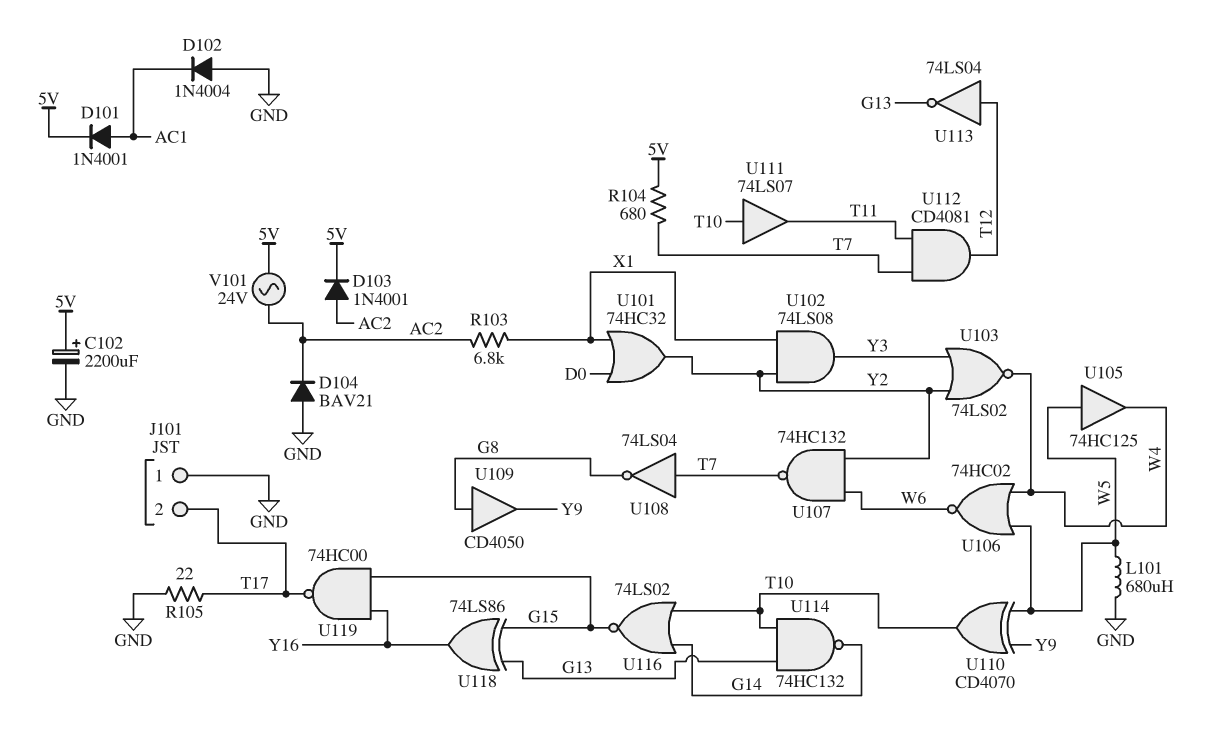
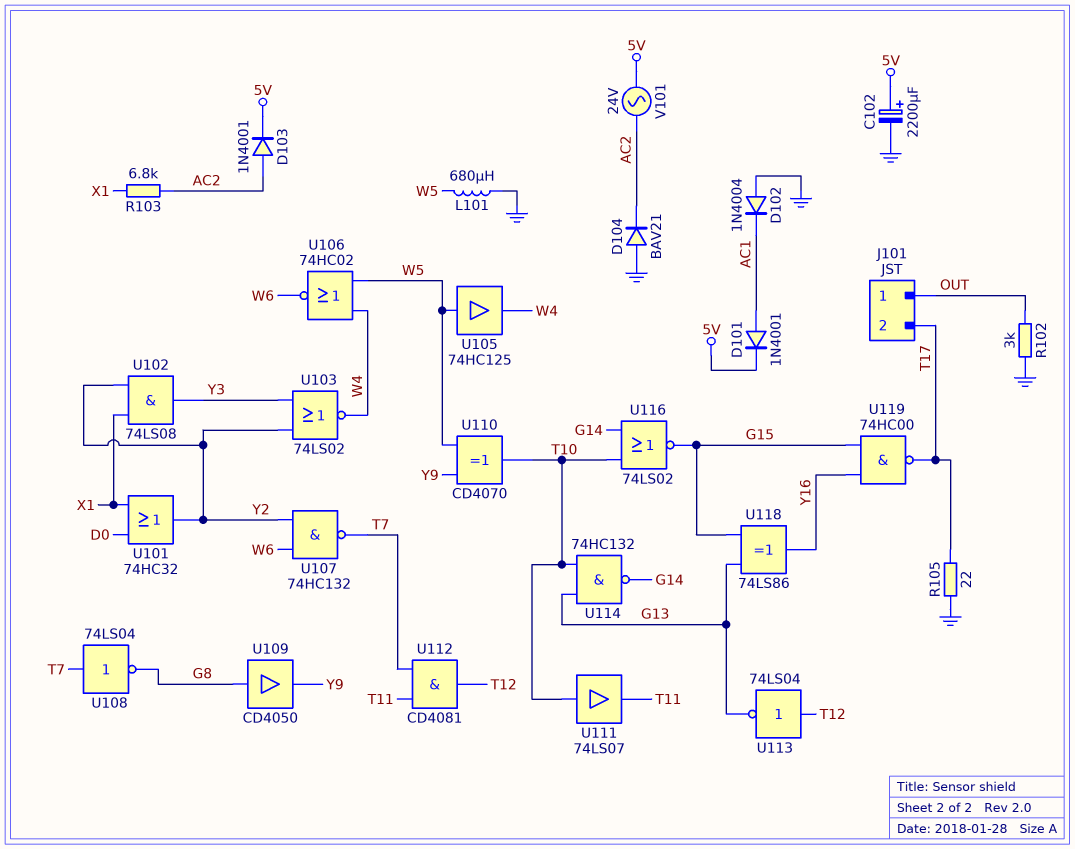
J101 pin 1: GND -> OUT
R102: none -> 3k (GND, OUT)
R104: 680 (5V, T7) -> none

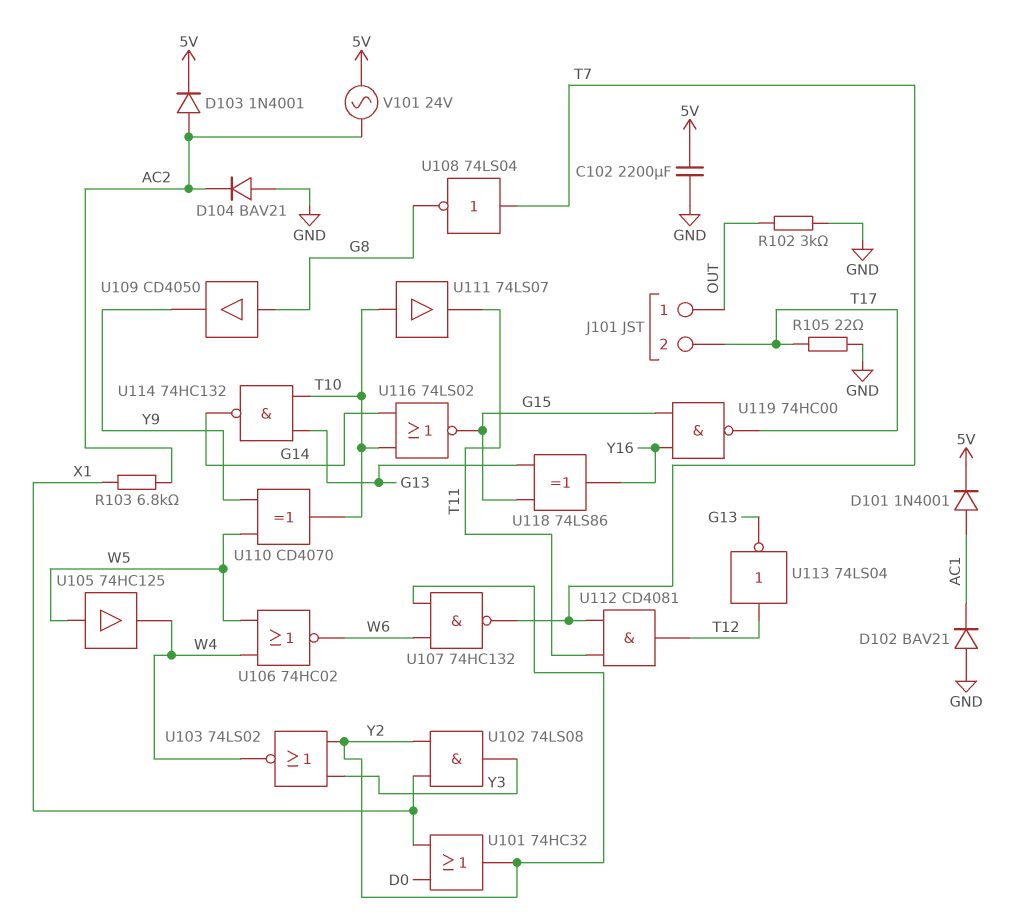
C102: 2200uF (plus 5V, minus GND) -> 2200uF (5V, GND)
D102: diode 1N4004 (A GND, K AC1) -> diode BAV21 (A GND, K AC1)
L101: 680uH (GND, W5) -> none

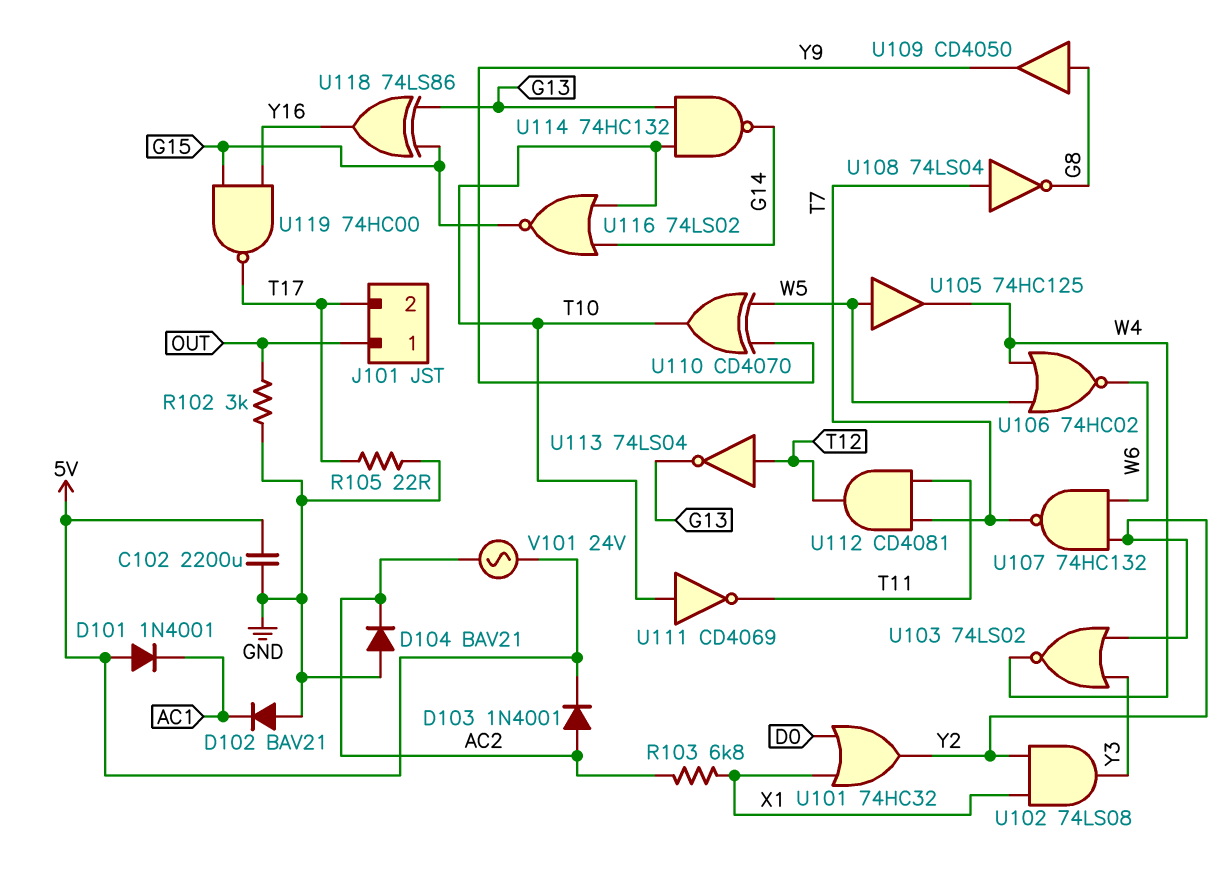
D101: diode 1N4001 (A AC1, K 5V) -> diode 1N4001 (A 5V, K AC1)
U111: buffer 74LS07 (in T10, out T11) -> NOT CD4069 (in T10, out T11)

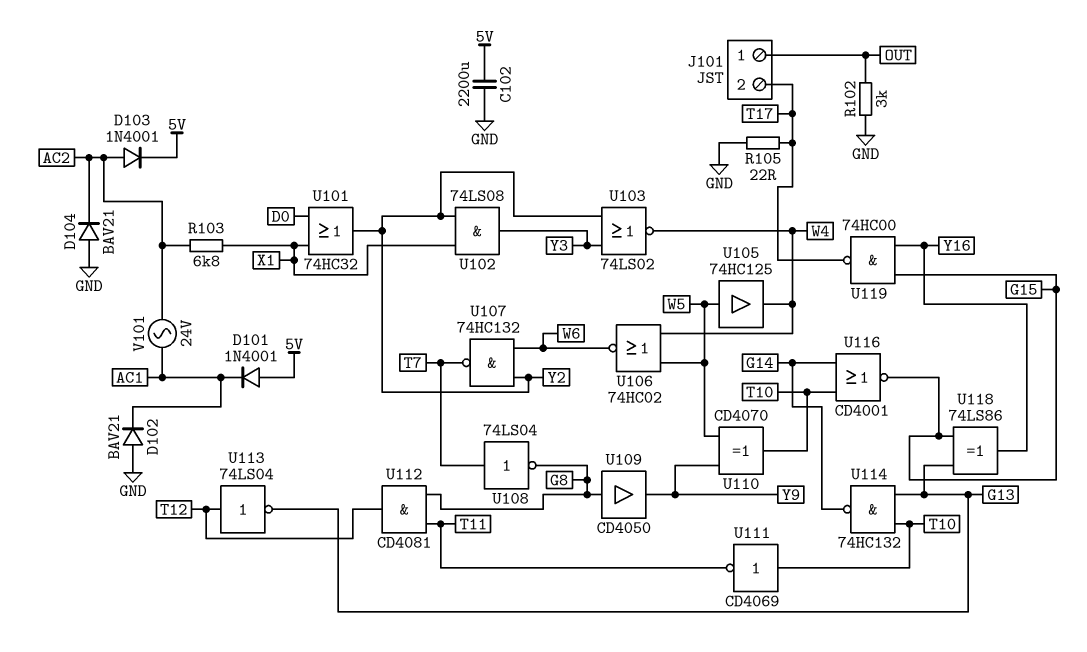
U112: AND CD4081 (in T7, in T11, out T12) -> AND CD4081 (in G8, in T11, out T12)
U116: NOR 74LS02 (in G14, in T10, out G15) -> NOR CD4001 (in G14, in T10, out G15)
V101: AC 24V (5V, AC2) -> AC 24V (AC1, AC2)

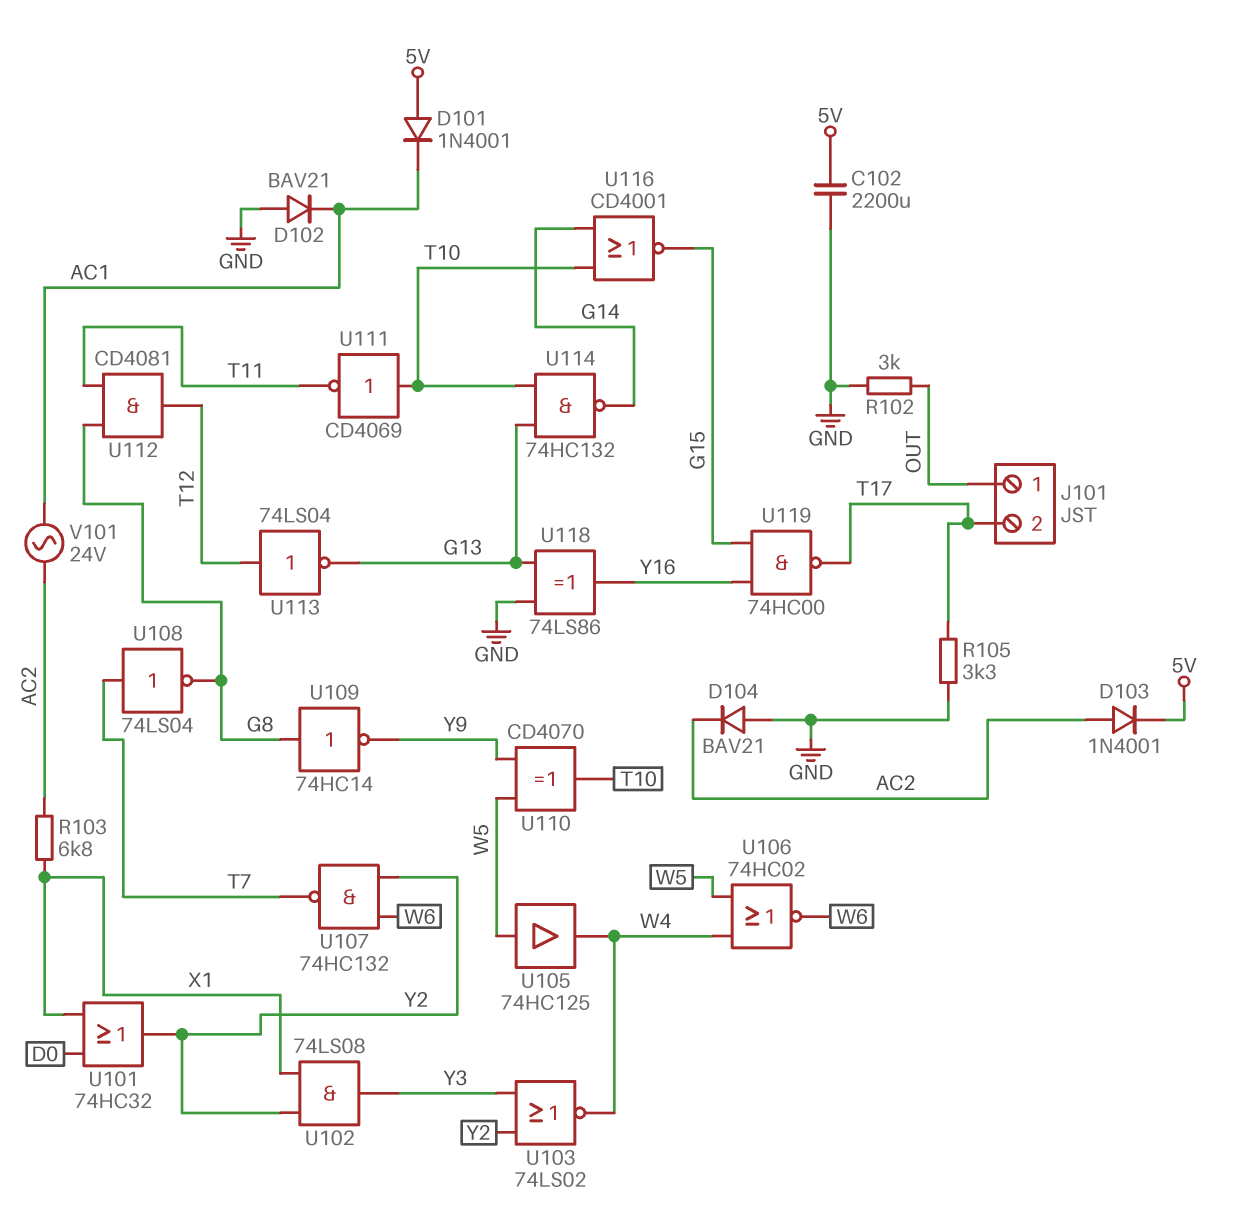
R105: 22 (GND, T17) -> 3.3k (GND, T17)
U109: buffer CD4050 (in G8, out Y9) -> NOT 74HC14 (in G8, out Y9)
U118: XOR 74LS86 (in G13, in G15, out Y16) -> XOR 74LS86 (in G13, in GND, out Y16)

